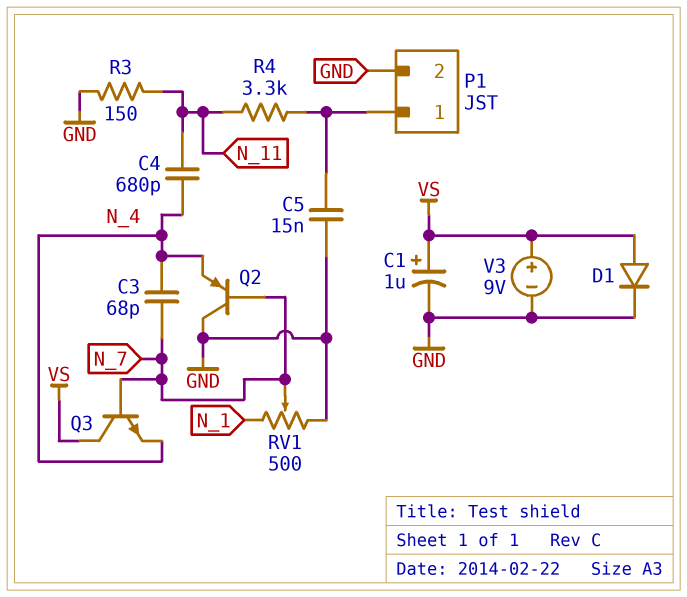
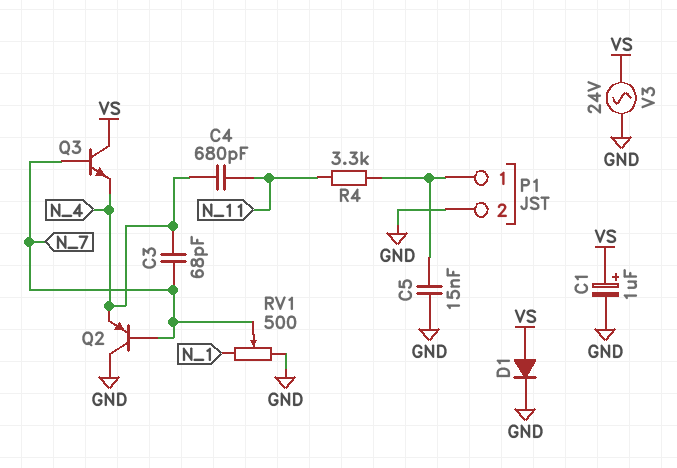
R3: 150 (GND, N_11) -> none
V3: 9V (plus VS, minus GND) -> AC 24V (GND, VS)

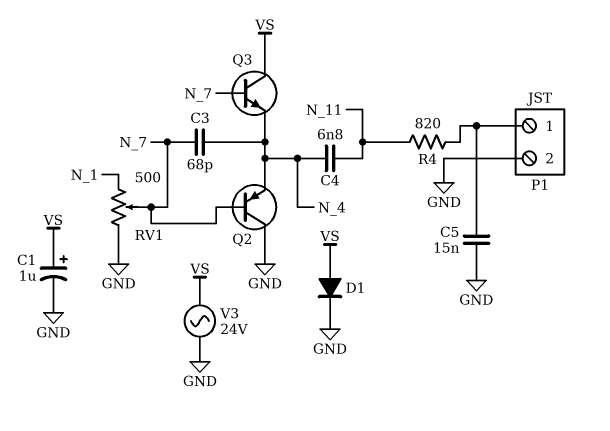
C4: 680pF (N_4, N_11) -> 6.8nF (N_4, N_11)
R4: 3.3k (N_11, P1/1) -> 820 (N_11, P1/1)

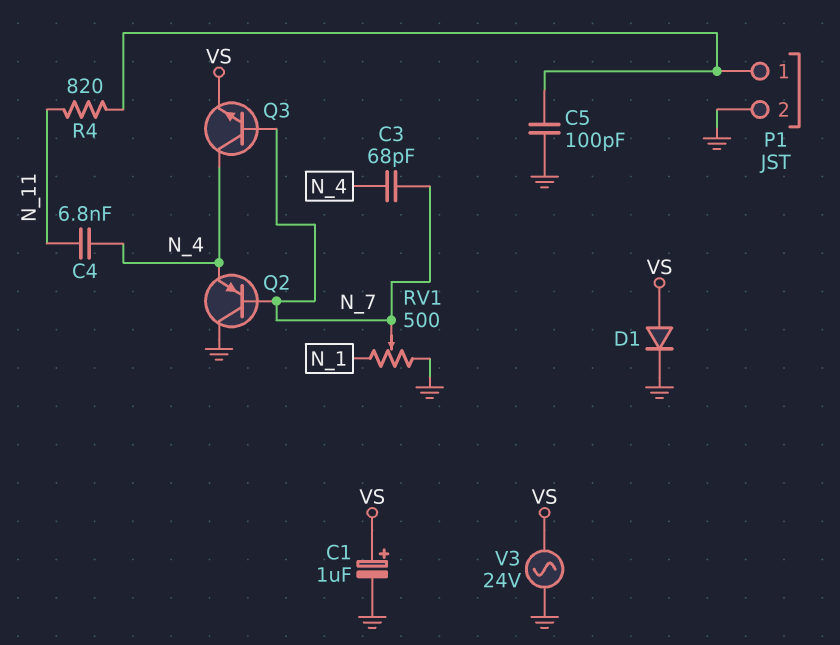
C5: 15nF (GND, P1/1) -> 100pF (GND, P1/1)
Q3: NPN (B N_7, C VS, E N_4) -> NPN (B N_7, C N_4, E VS)

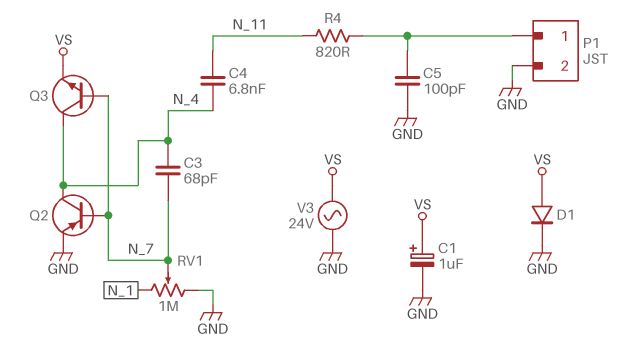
Q2: PNP (B N_7, C GND, E N_4) -> PNP (B N_7, C N_4, E GND)
RV1: 500 (GND, N_1, wiper N_7) -> 1M (GND, N_1, wiper N_7)

